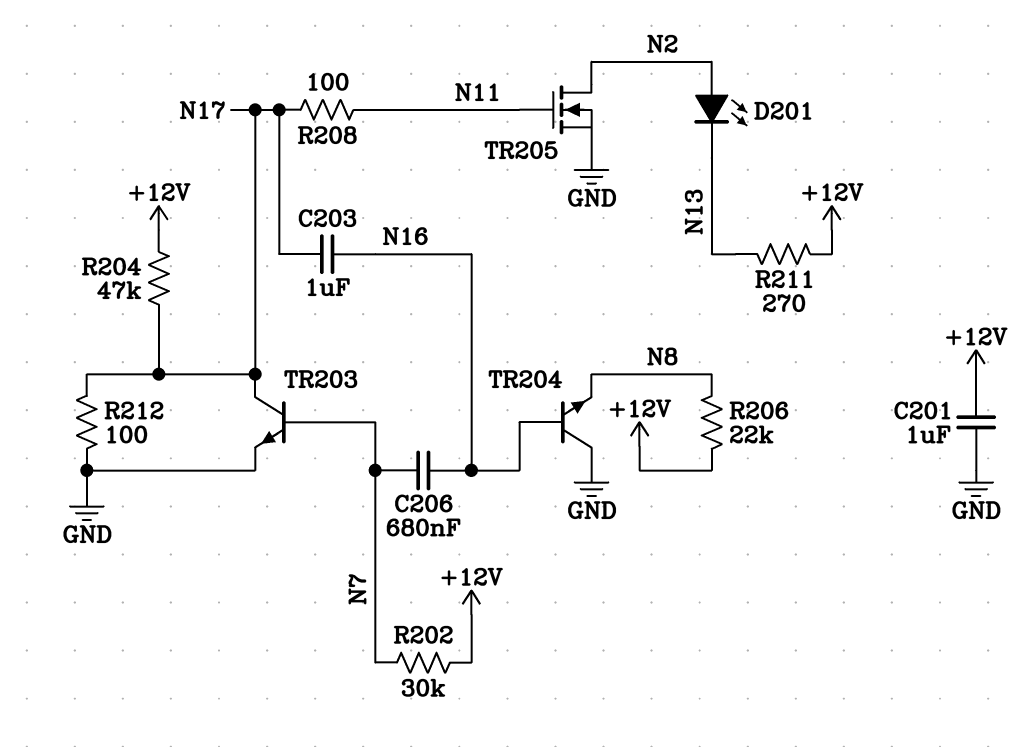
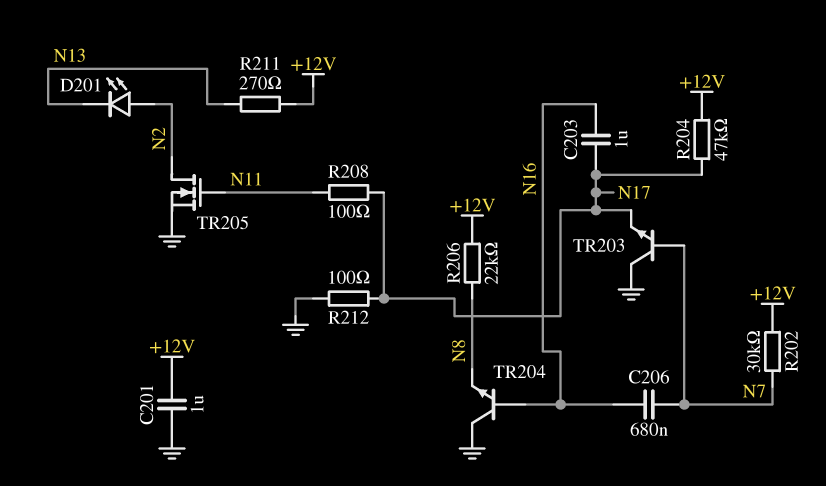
TR203: NPN (B N7, C N17, E GND) -> NPN (B N7, C GND, E N17)

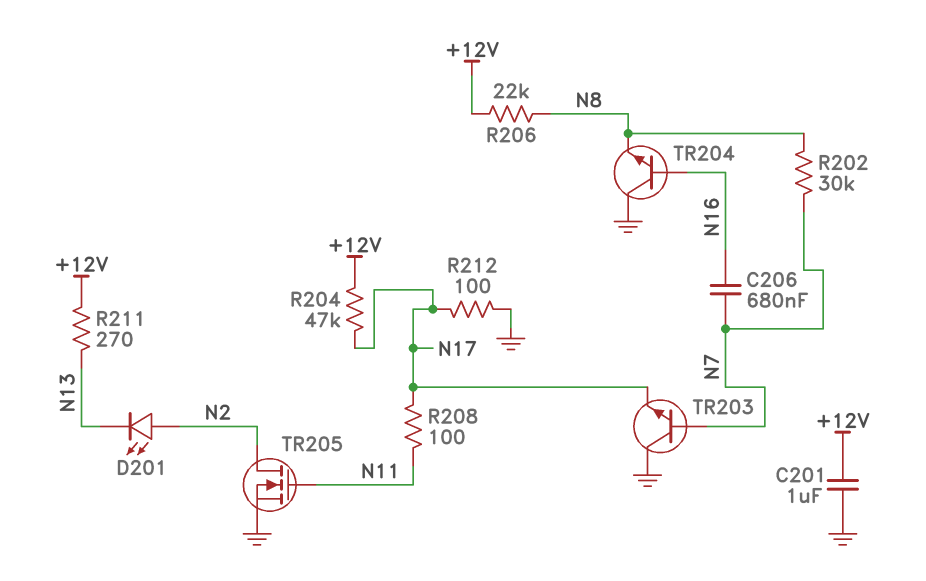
C203: 1uF (N16, N17) -> none
R202: 30k (+12V, N7) -> 30k (N7, N8)

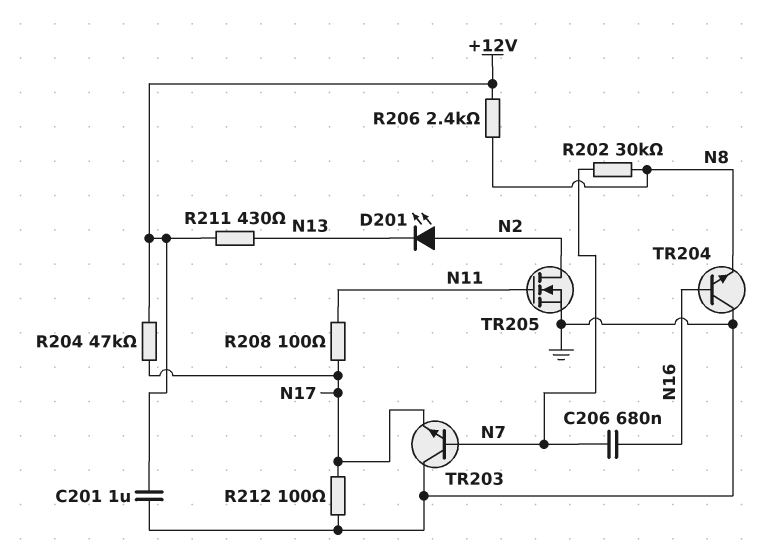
R206: 22k (+12V, N8) -> 2.4k (+12V, N8)
R211: 270 (+12V, N13) -> 430 (+12V, N13)

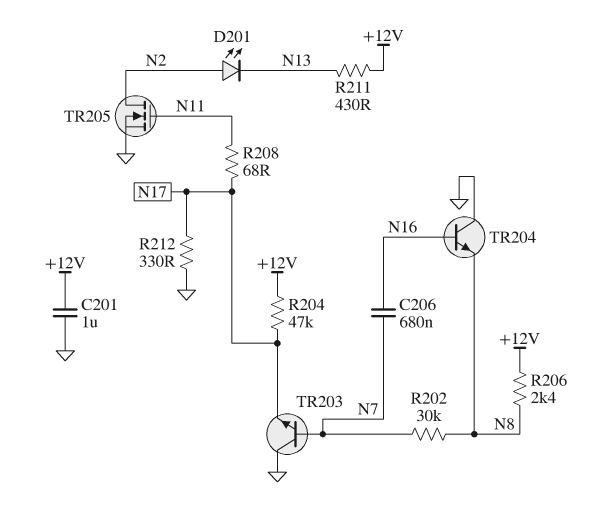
R208: 100 (N11, N17) -> 68 (N11, N17)
R212: 100 (GND, N17) -> 330 (GND, N17)

